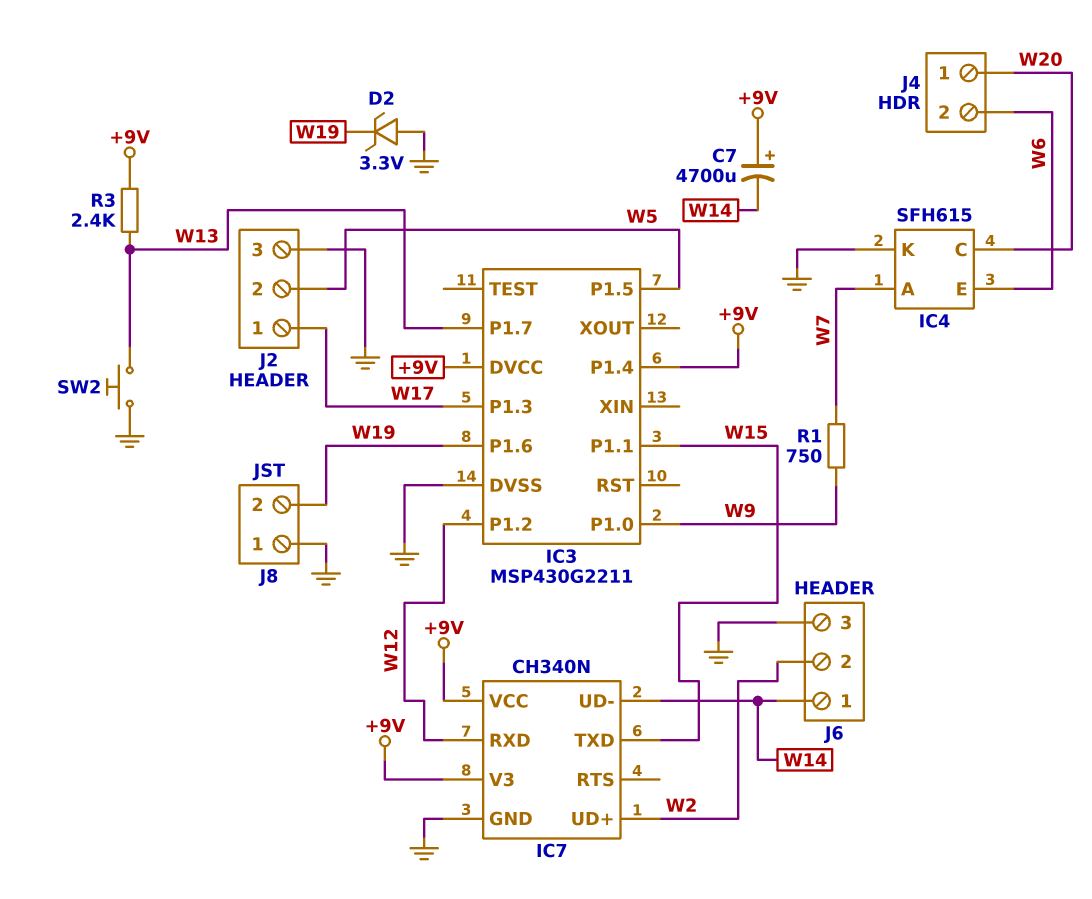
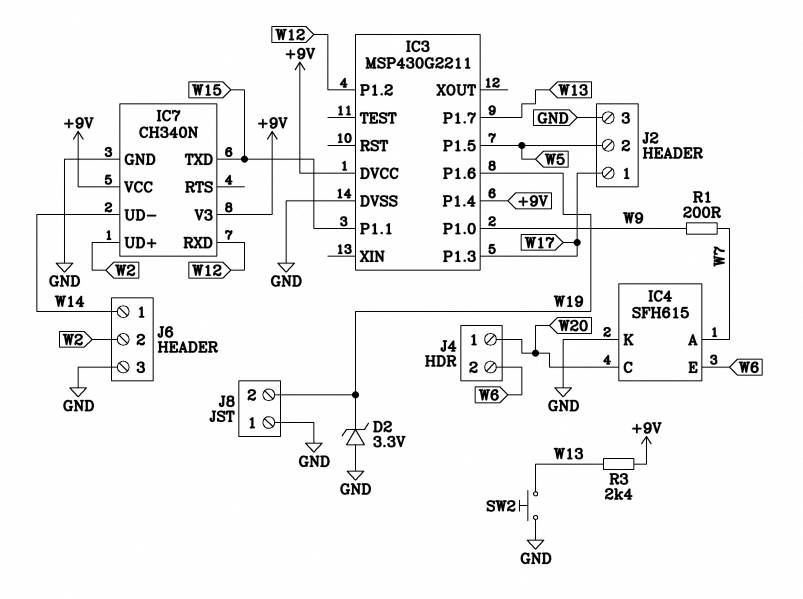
C7: 4700uF (plus +9V, minus W14) -> none
R1: 750 (W7, W9) -> 200 (W7, W9)

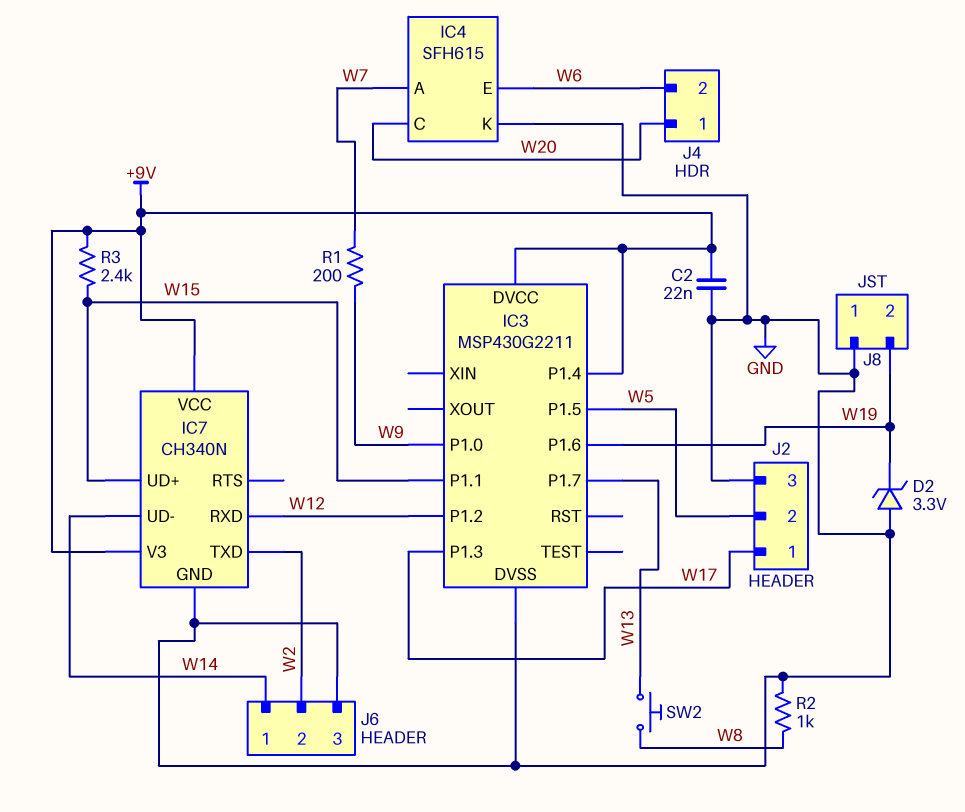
C2: none -> 22nF (+9V, GND)
IC7 pin TXD: W15 -> W2
IC7 pin UD+: W2 -> W15
R2: none -> 1k (GND, W8)
R3: 2.4k (+9V, W13) -> 2.4k (+9V, W15)
SW2: button (GND, W13) -> button (W8, W13)

